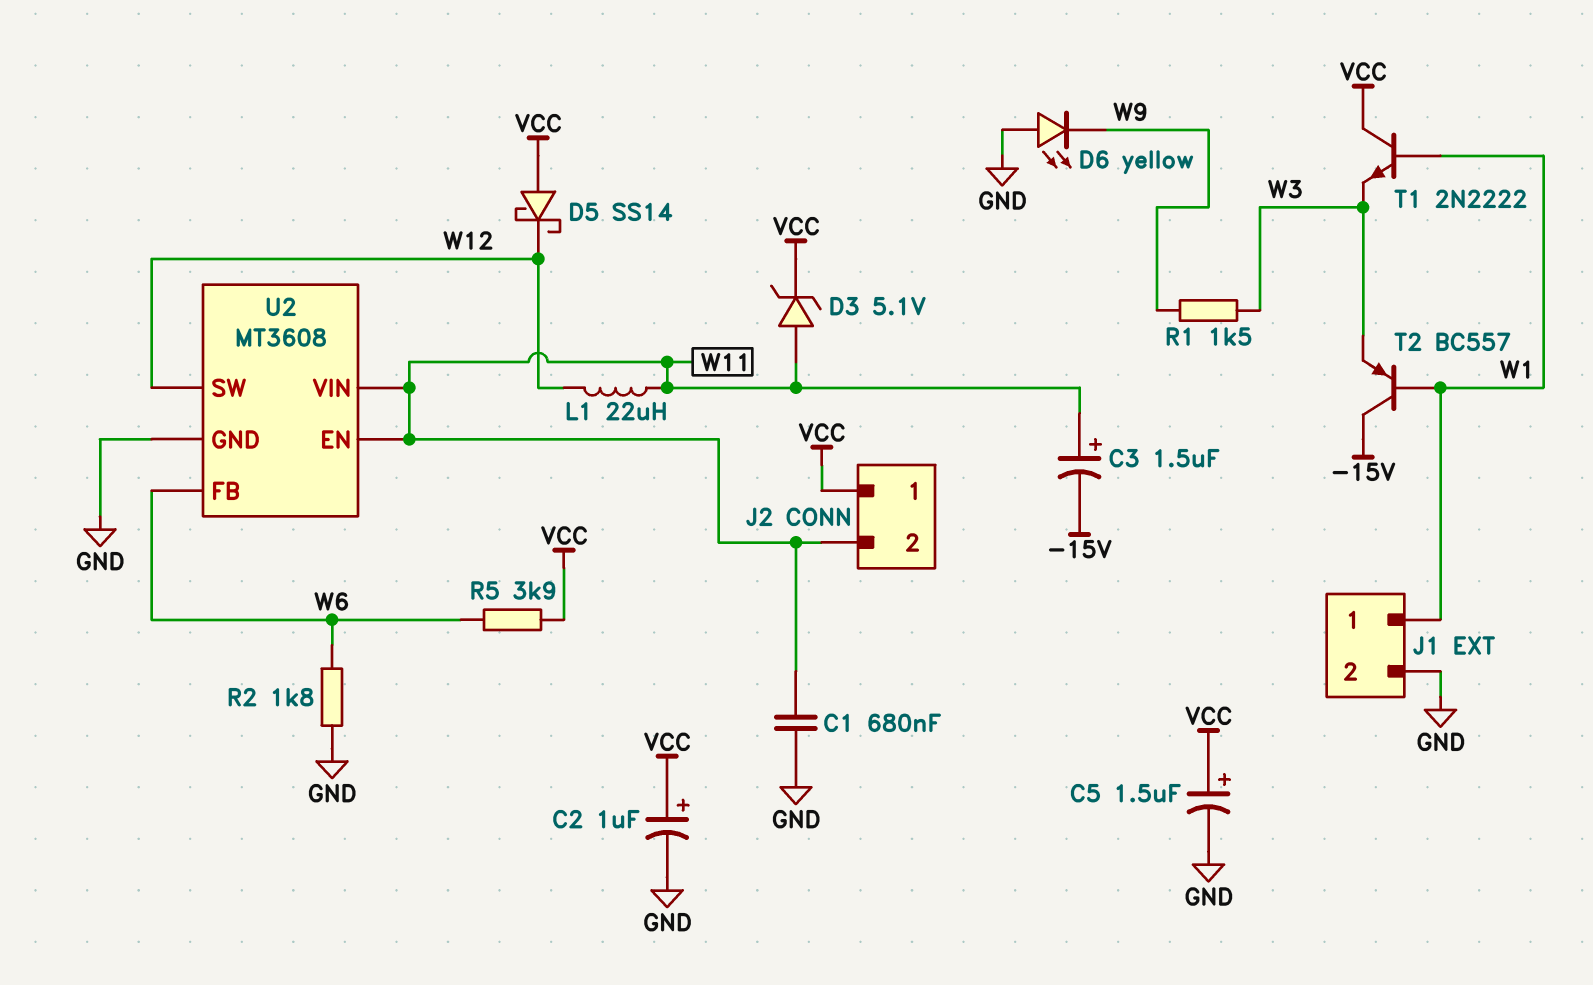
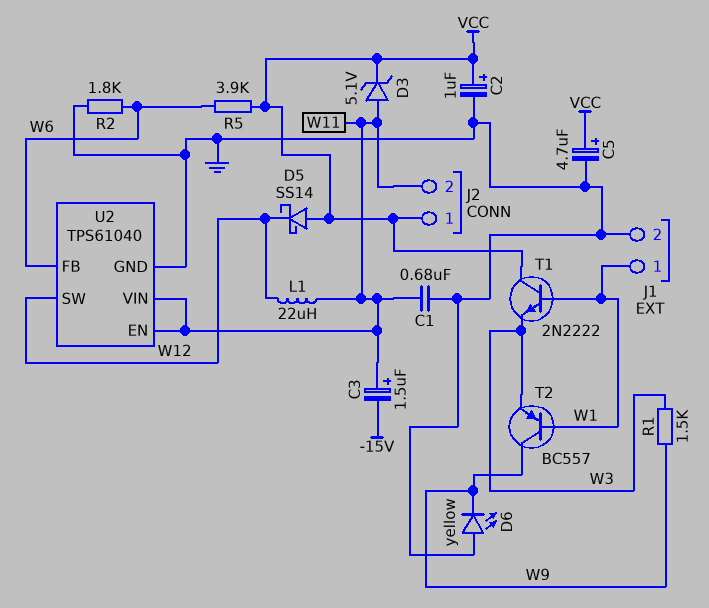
C5: 1.5uF (plus VCC, minus GND) -> 4.7uF (plus VCC, minus GND)
T2: PNP BC557 (B W1, C -15V, E W3) -> PNP BC557 (B W1, C W9, E W3)
U2: MT3608 -> TPS61040

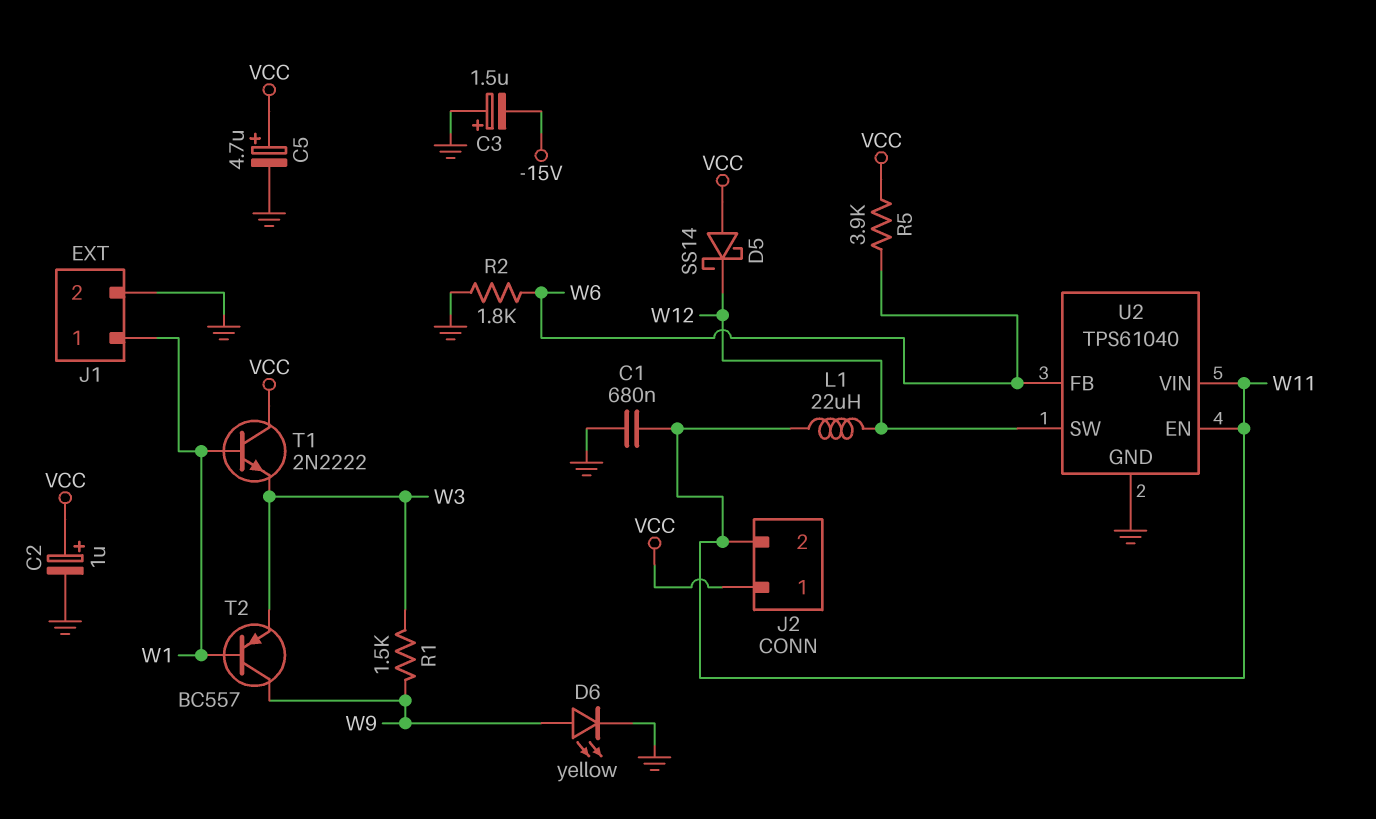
C3: 1.5uF (plus W11, minus -15V) -> 1.5uF (plus GND, minus -15V)
D3: zener 5.1V (A W11, K VCC) -> none
D6: LED yellow (A GND, K W9) -> LED yellow (A W9, K GND)

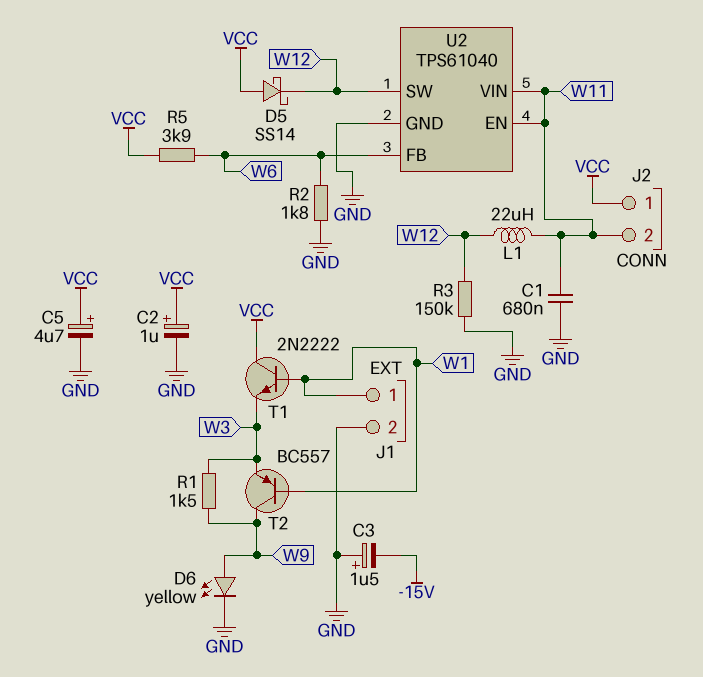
R3: none -> 150k (GND, W12)

